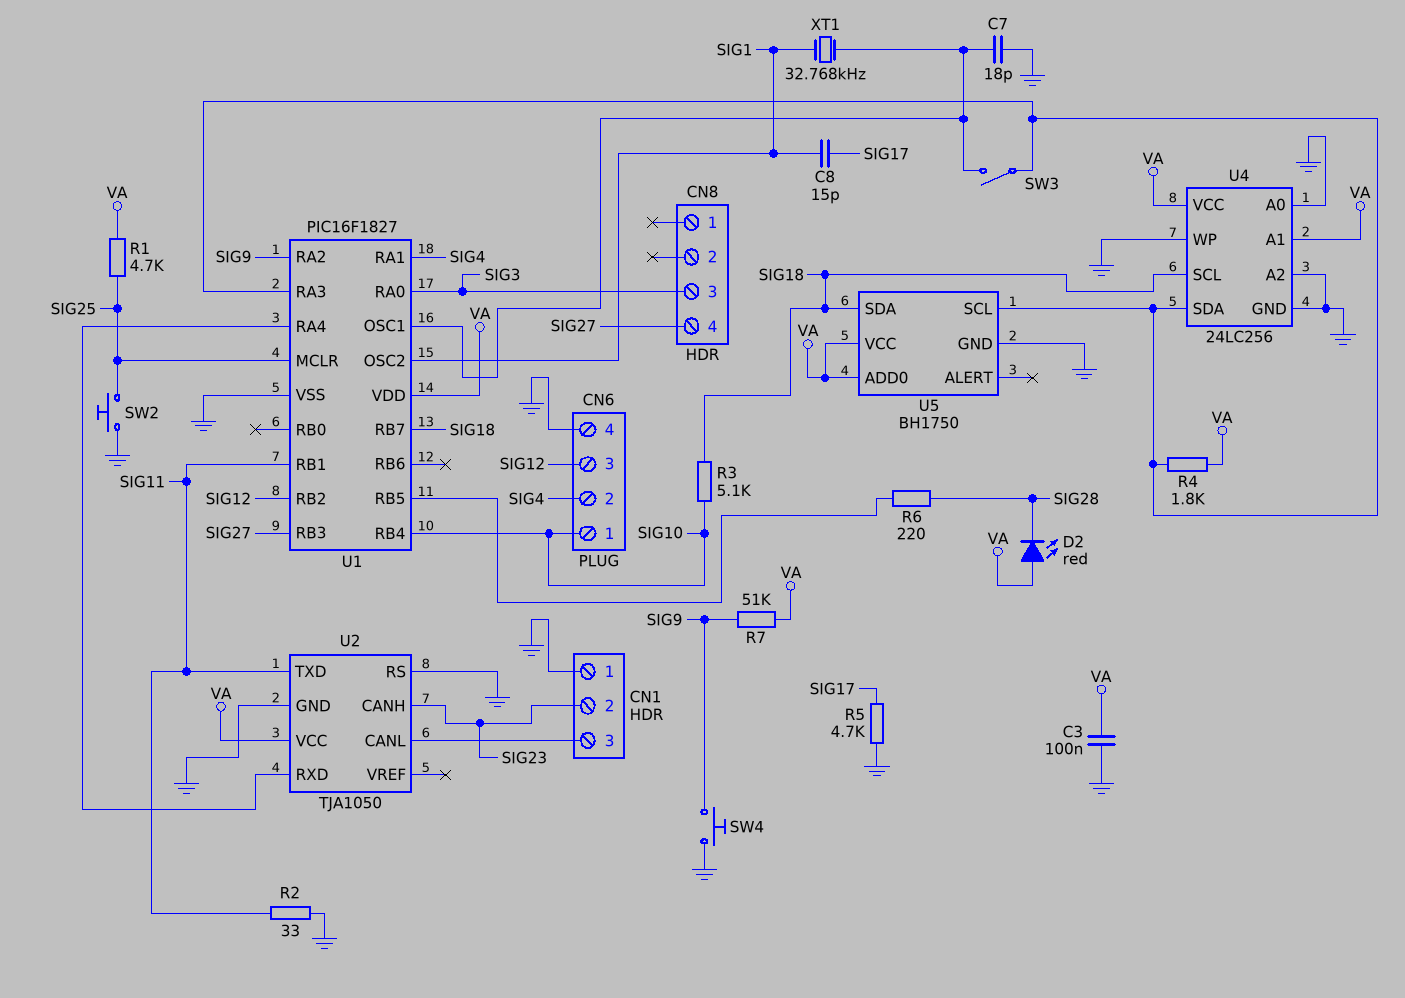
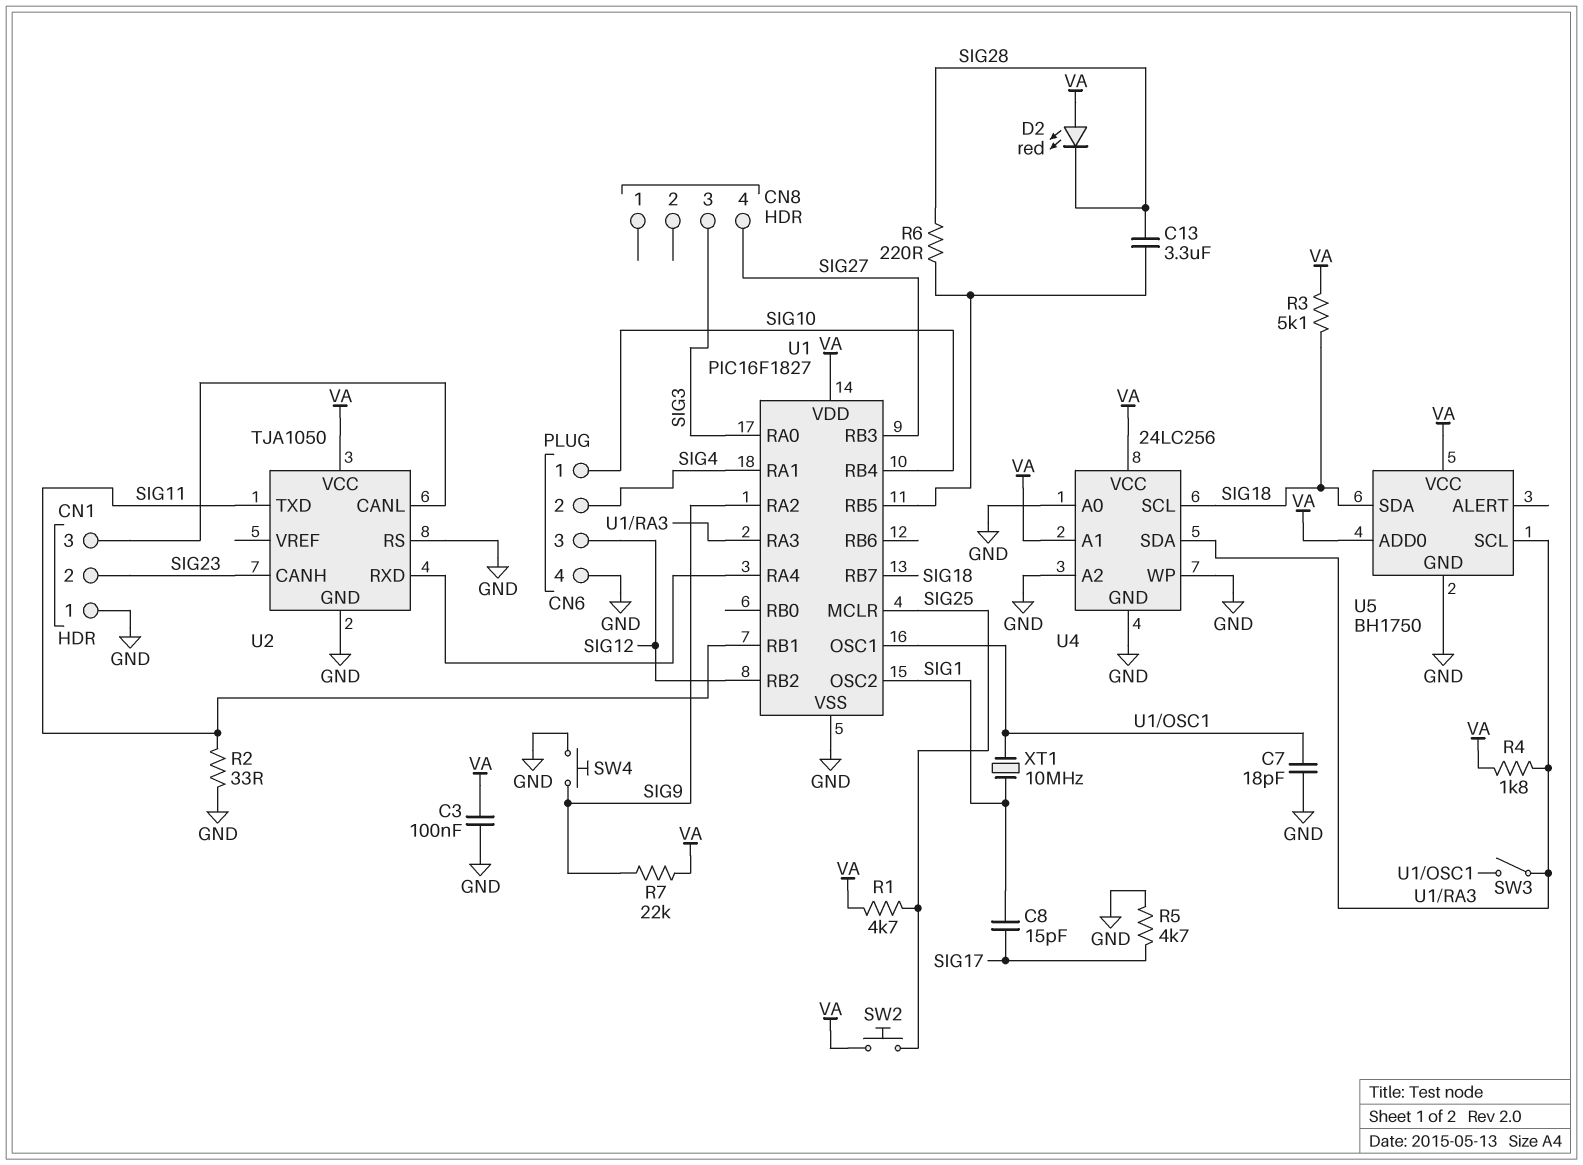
C13: none -> 3.3uF (SIG28, U1/RB5)
R3: 5.1k (SIG10, SIG18) -> 5.1k (SIG18, VA)
R7: 51k (SIG9, VA) -> 22k (SIG9, VA)
SW2: button (GND, SIG25) -> button (SIG25, VA)
XT1: 32.768kHz (SIG1, U1/OSC1) -> 10MHz (SIG1, U1/OSC1)

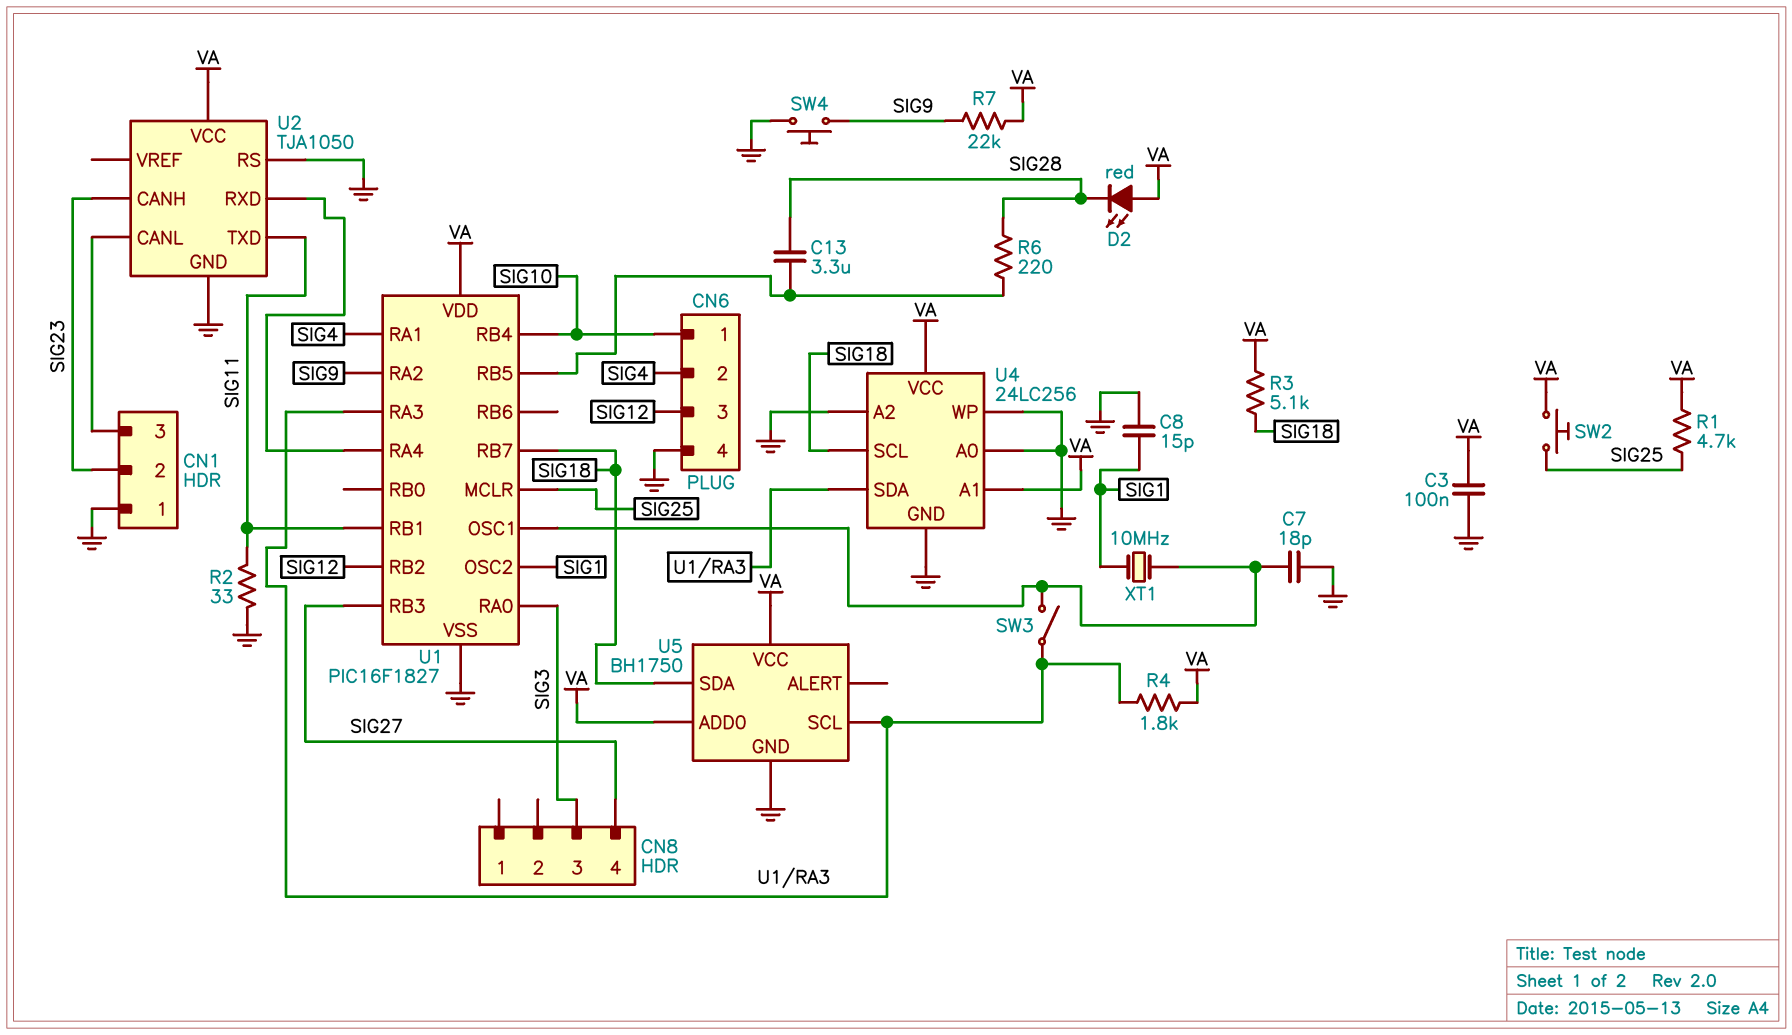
C8: 15pF (SIG1, SIG17) -> 15pF (GND, SIG1)
R5: 4.7k (GND, SIG17) -> none

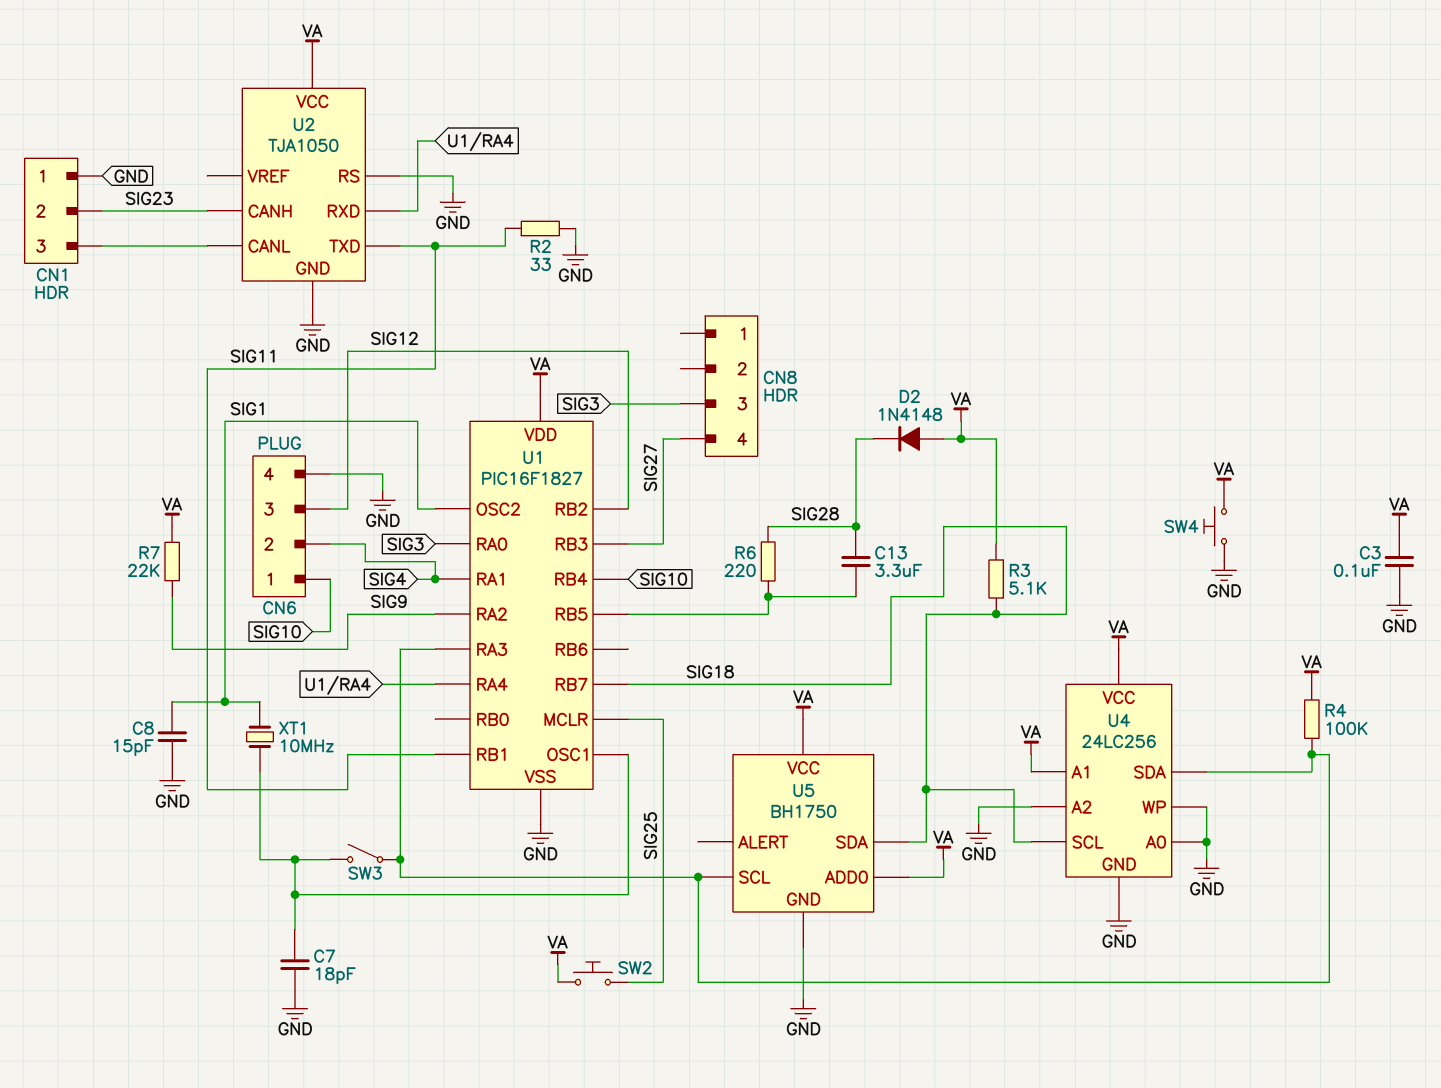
D2: LED red (A VA, K SIG28) -> diode 1N4148 (A VA, K SIG28)
R1: 4.7k (SIG25, VA) -> none
R4: 1.8k (U1/RA3, VA) -> 100k (U1/RA3, VA)
SW4: button (GND, SIG9) -> button (GND, VA)

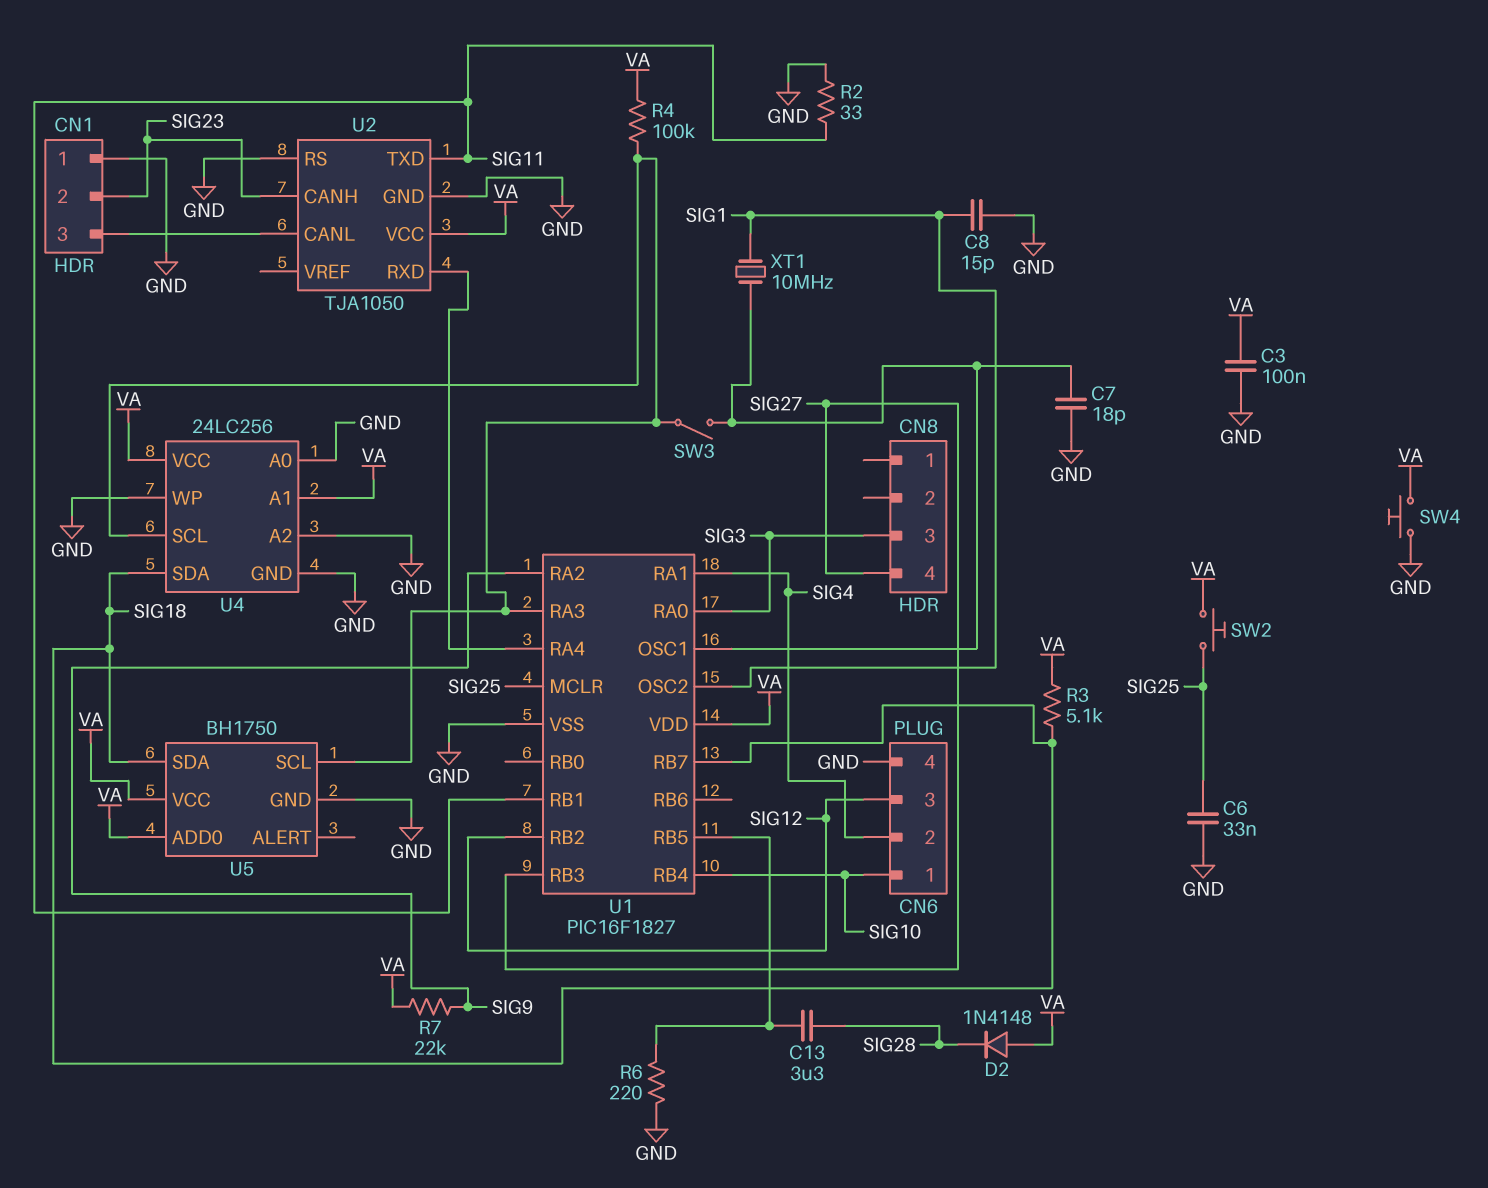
C6: none -> 33nF (GND, SIG25)
R6: 220 (SIG28, U1/RB5) -> 220 (GND, U1/RB5)
U4 pin SCL: SIG18 -> U1/RA3
U4 pin SDA: U1/RA3 -> SIG18

